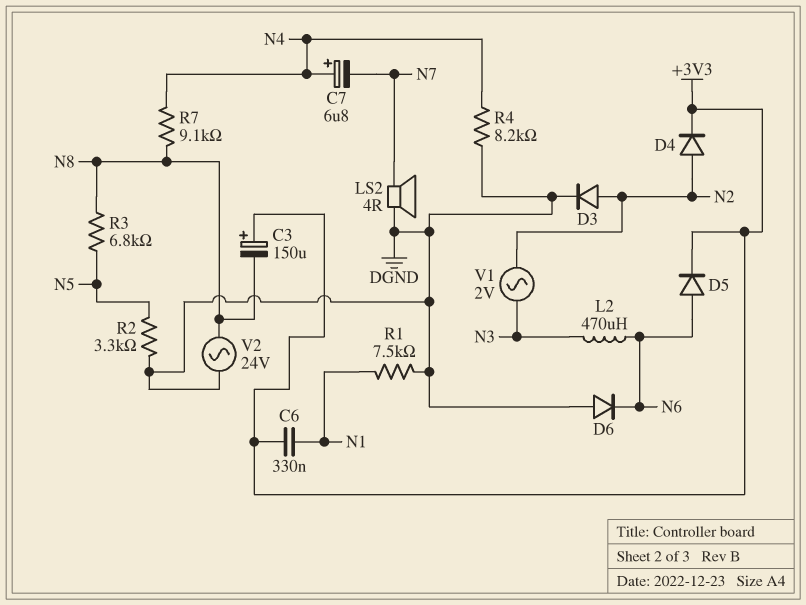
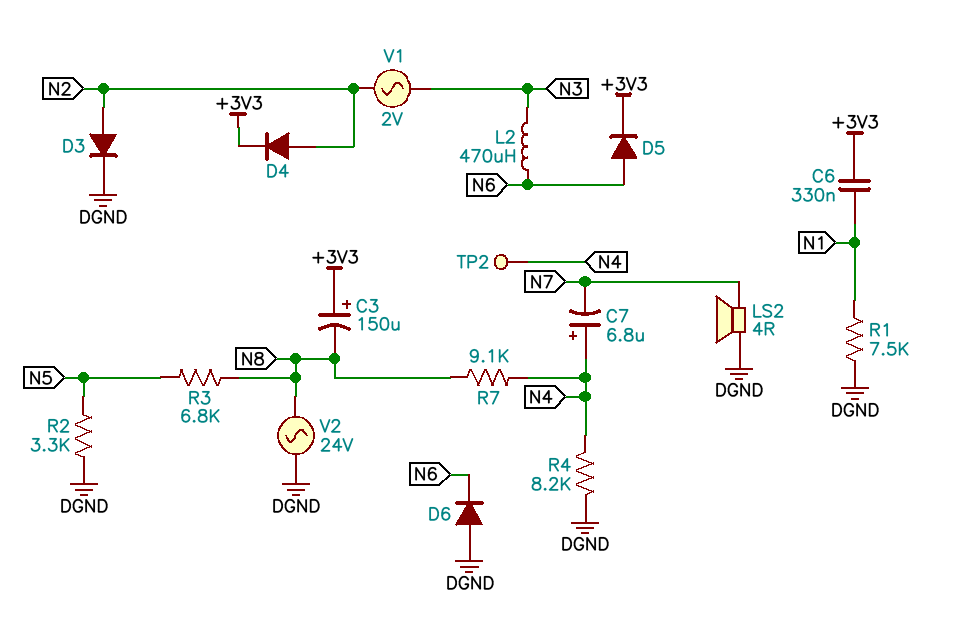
TP2: none -> test point (N4)

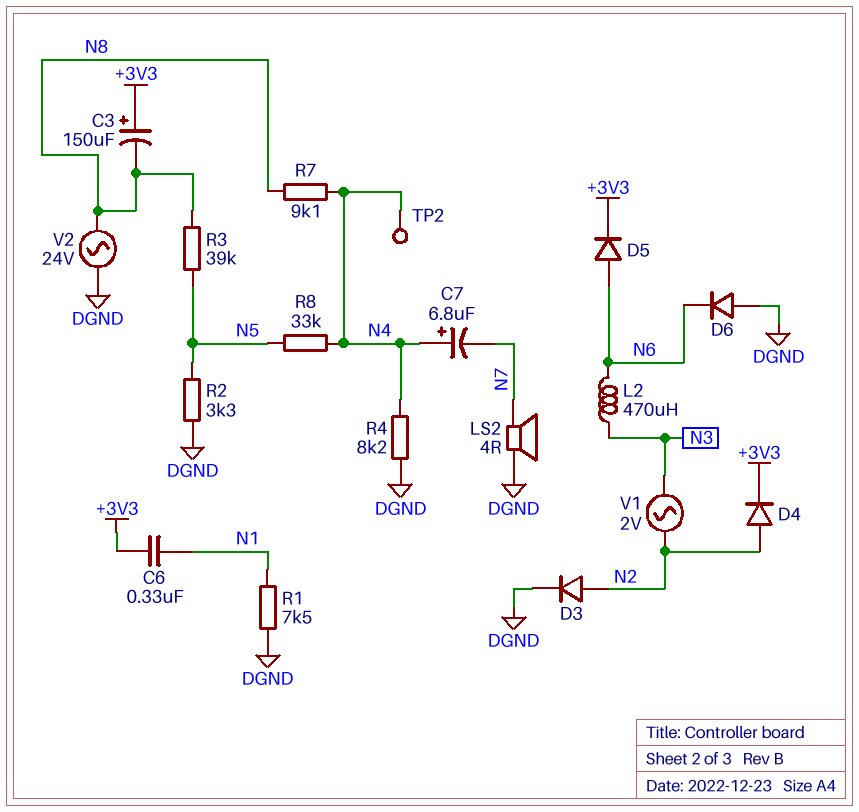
R3: 6.8k (N5, N8) -> 39k (N5, N8)
R8: none -> 33k (N4, N5)

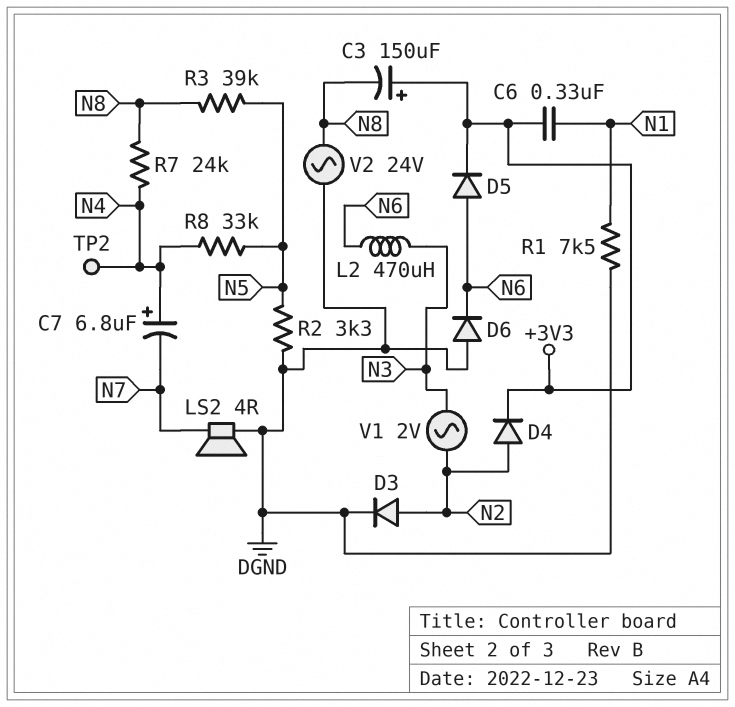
R4: 8.2k (DGND, N4) -> none
R7: 9.1k (N4, N8) -> 24k (N4, N8)

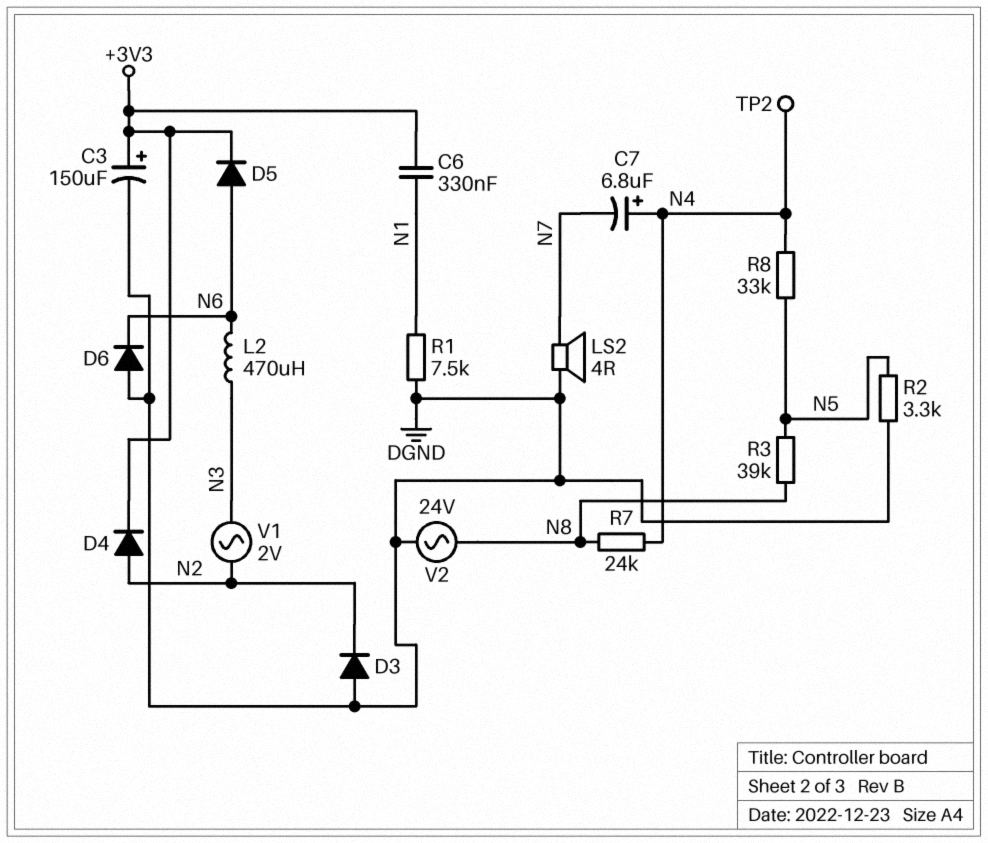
C3: 150uF (plus +3V3, minus N8) -> 150uF (plus +3V3, minus DGND)
D3: diode (A N2, K DGND) -> diode (A DGND, K N2)

